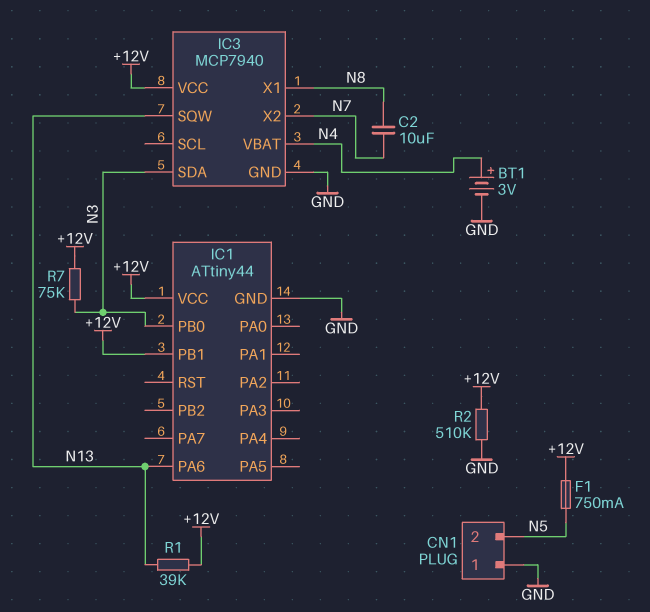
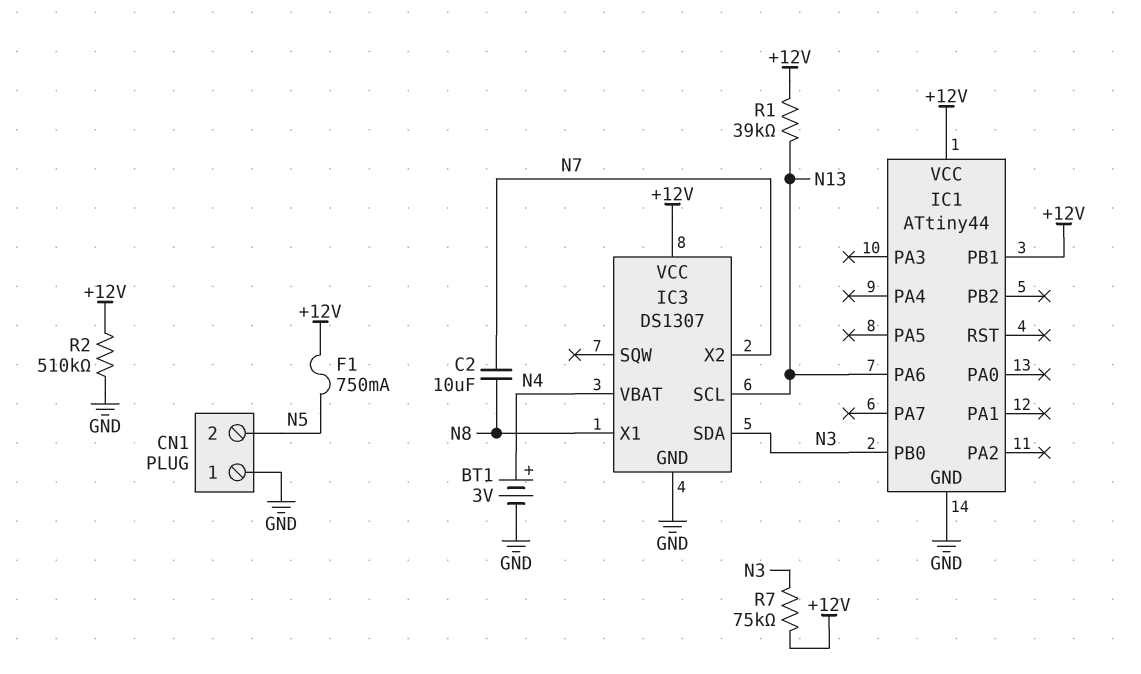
IC3: MCP7940 -> DS1307
IC3 pin SCL: none -> N13
IC3 pin SQW: N13 -> none

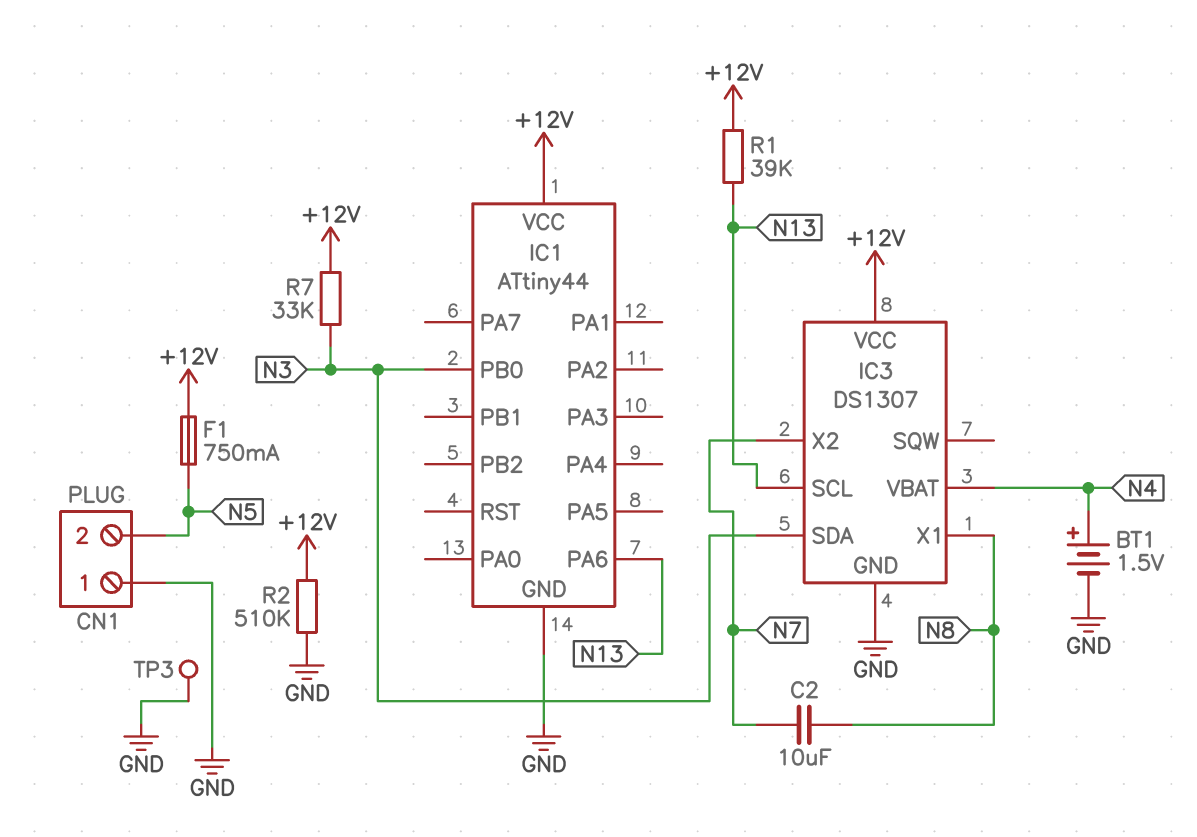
BT1: 3V (plus N4, minus GND) -> 1.5V (plus N4, minus GND)
IC1 pin PB1: +12V -> none
R7: 75k (+12V, N3) -> 33k (+12V, N3)
TP3: none -> test point (GND)

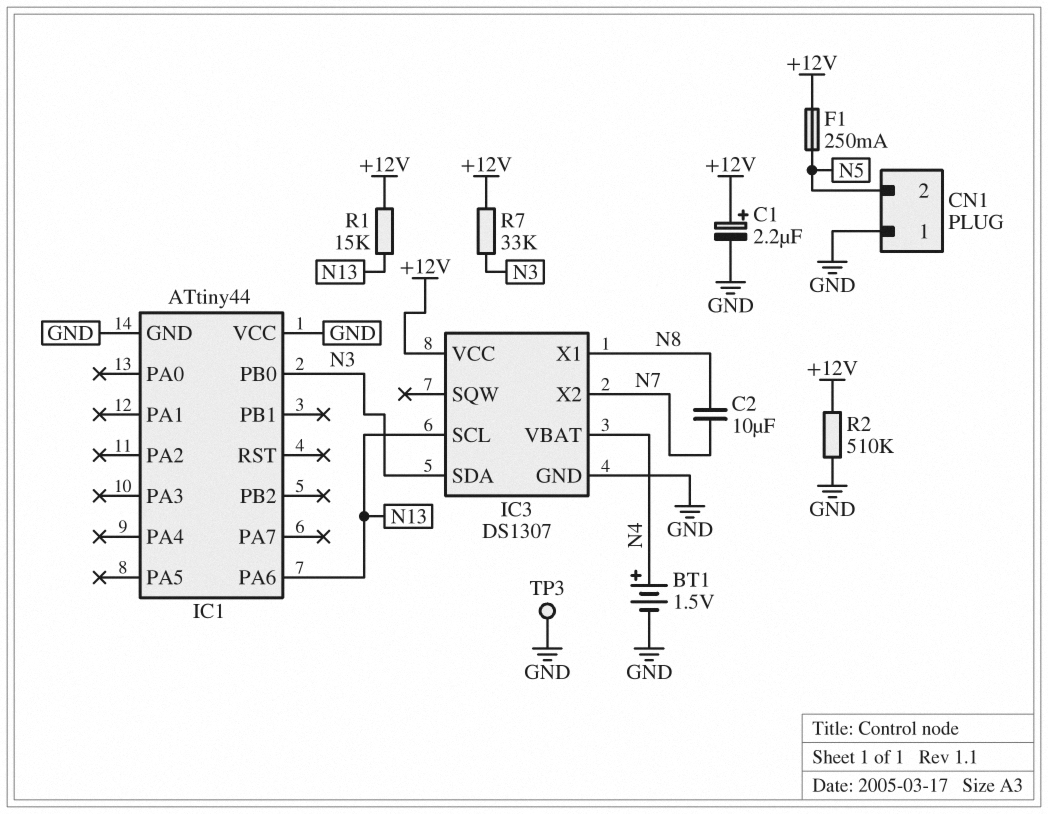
C1: none -> 2.2uF (plus +12V, minus GND)
F1: 750mA (+12V, N5) -> 250mA (+12V, N5)
IC1 pin VCC: +12V -> GND
R1: 39k (+12V, N13) -> 15k (+12V, N13)

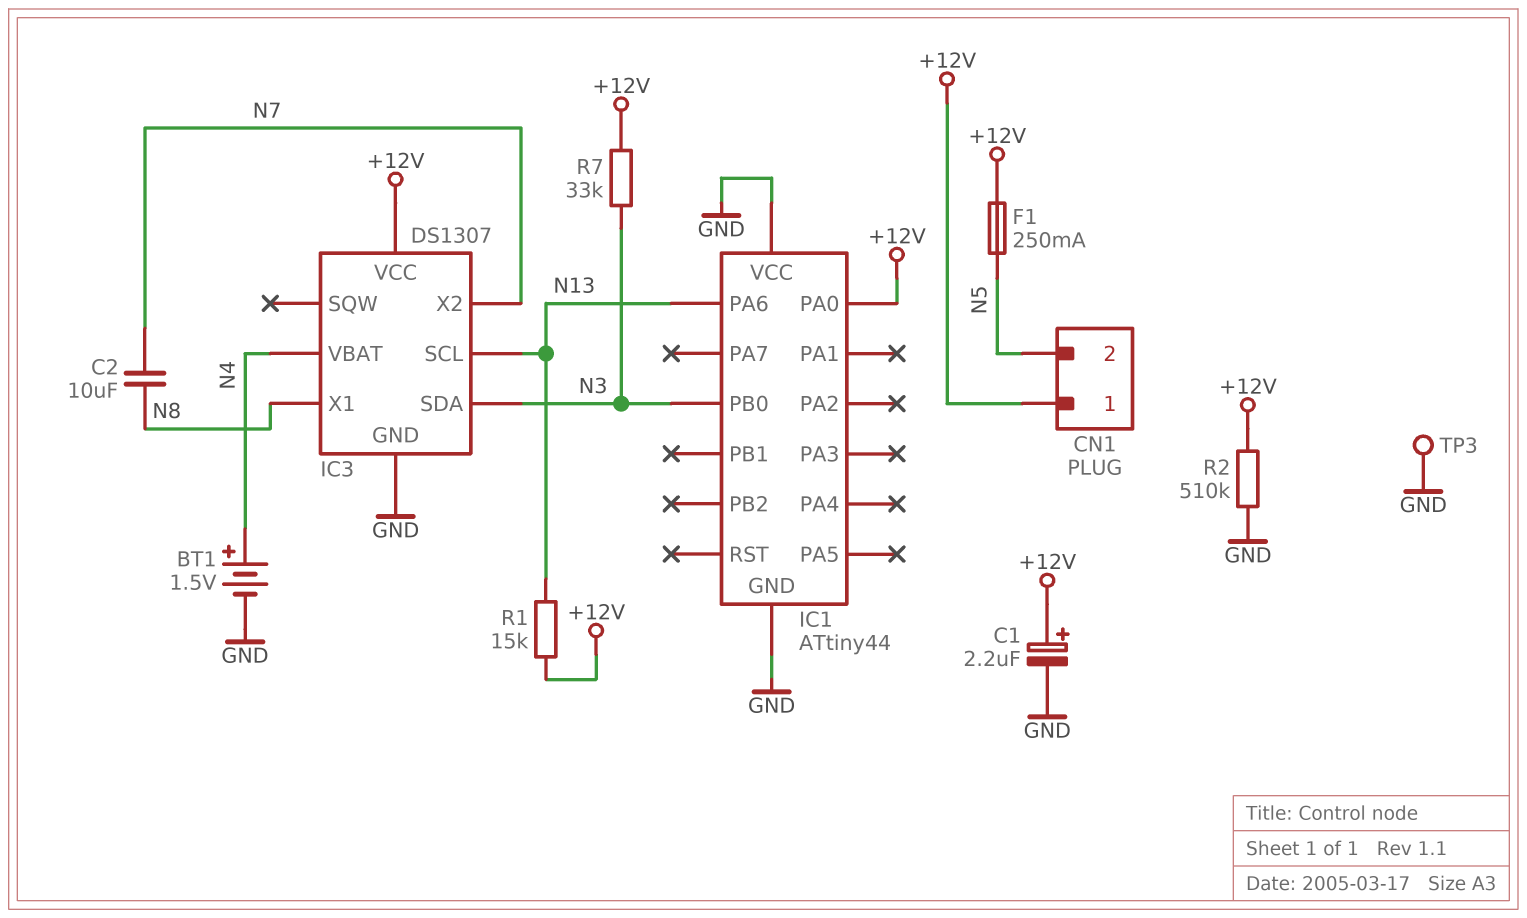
CN1 pin 1: GND -> +12V
IC1 pin PA0: none -> +12V

